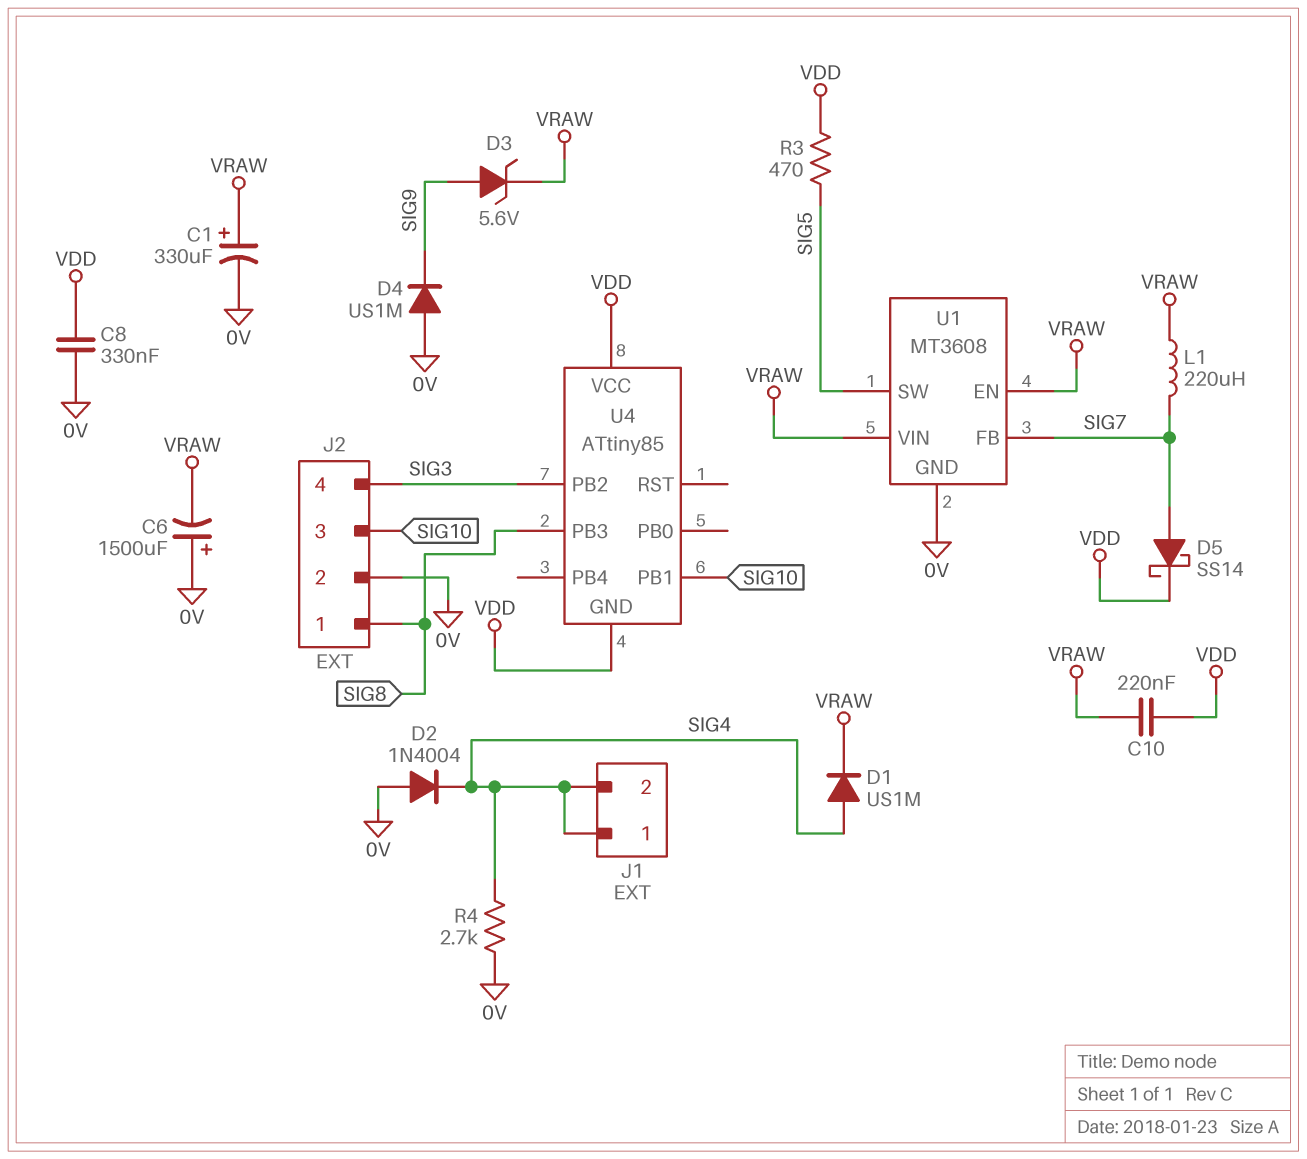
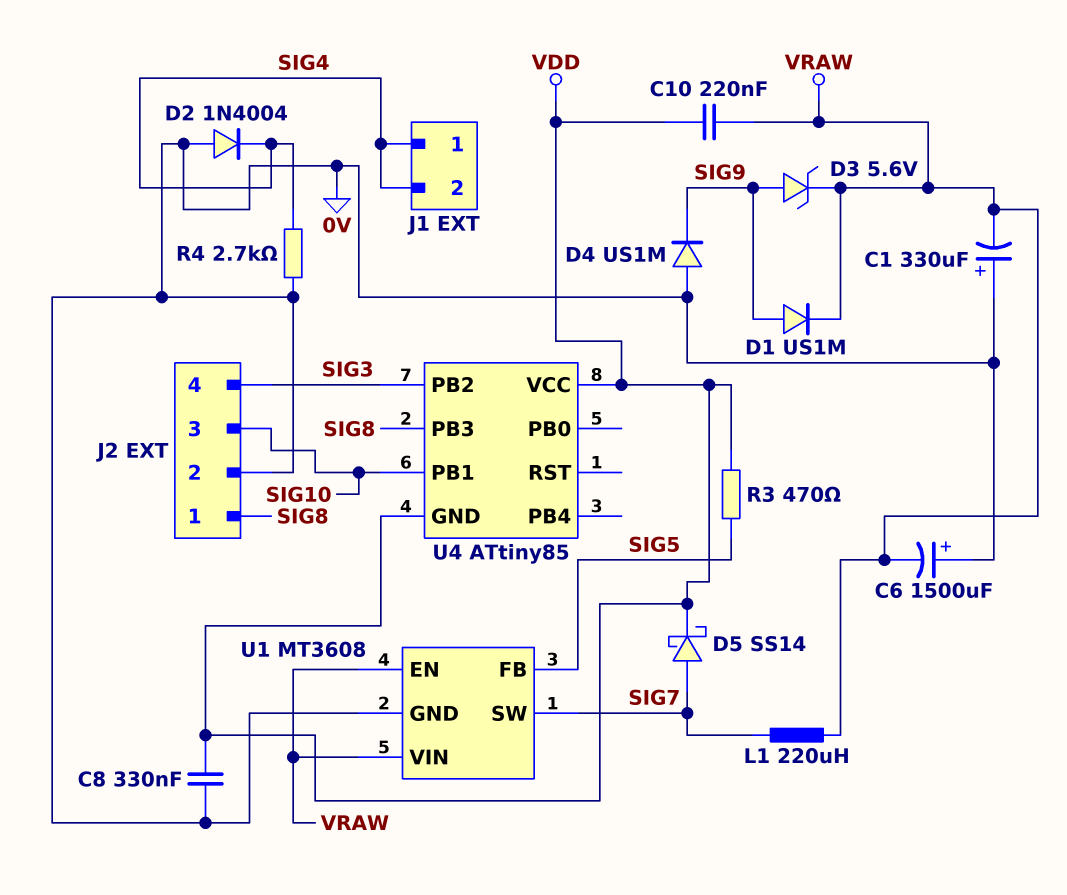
C1: 330uF (plus VRAW, minus 0V) -> 330uF (plus 0V, minus VRAW)
D1: diode US1M (A SIG4, K VRAW) -> diode US1M (A SIG9, K VRAW)
U1 pin FB: SIG7 -> SIG5
U1 pin SW: SIG5 -> SIG7

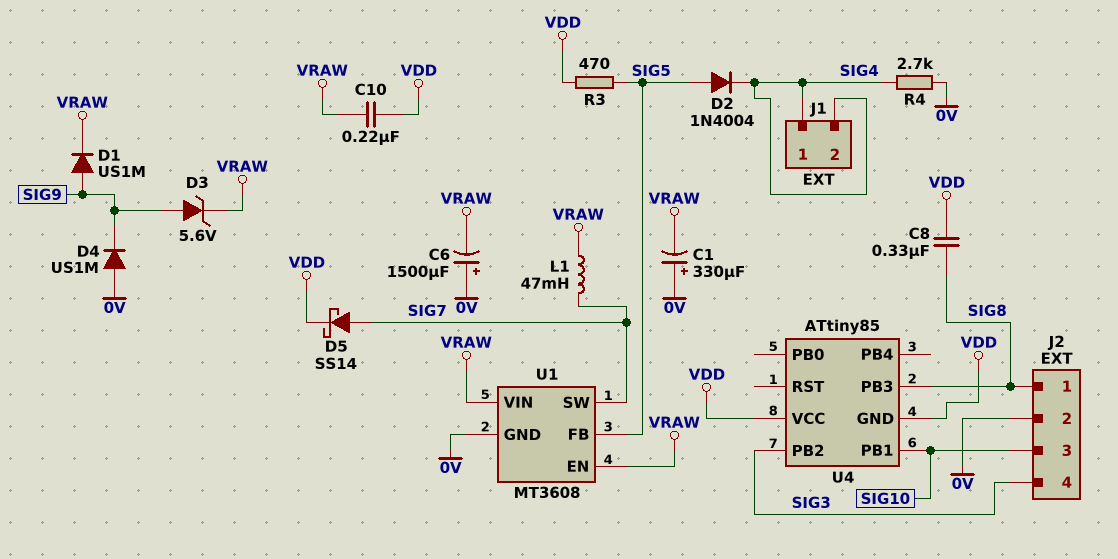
C8: 330nF (0V, VDD) -> 330nF (SIG8, VDD)
D2: diode 1N4004 (A 0V, K SIG4) -> diode 1N4004 (A SIG5, K SIG4)
L1: 220uH (SIG7, VRAW) -> 47mH (SIG7, VRAW)

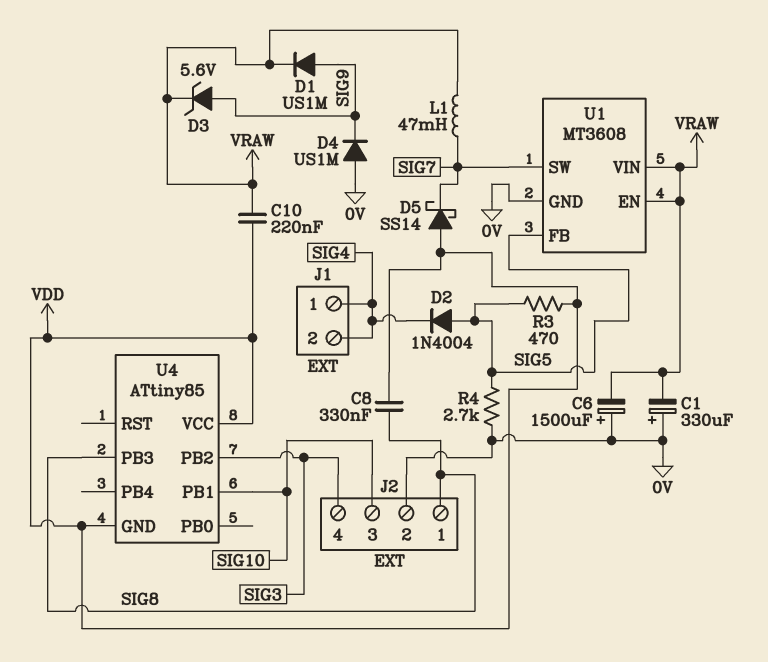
D5: schottky SS14 (A SIG7, K VDD) -> schottky SS14 (A VDD, K SIG7)
R4: 2.7k (0V, SIG4) -> 2.7k (0V, SIG5)

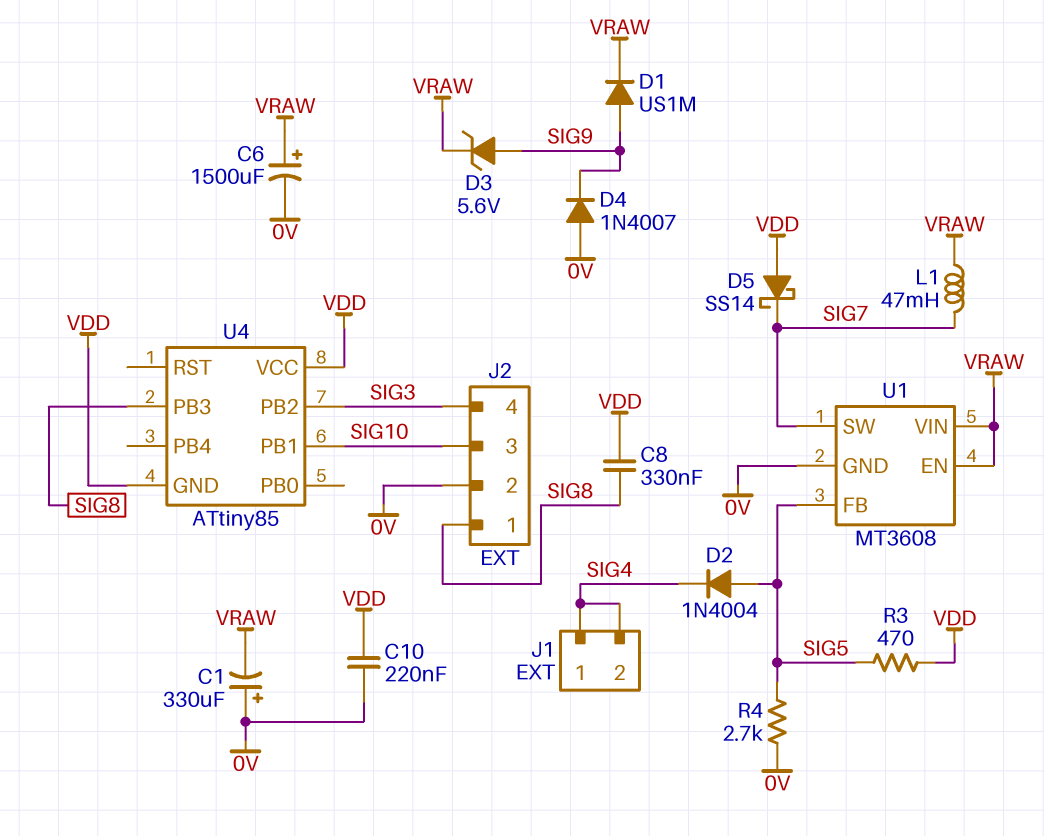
C6: 1500uF (plus 0V, minus VRAW) -> 1500uF (plus VRAW, minus 0V)
C10: 220nF (VDD, VRAW) -> 220nF (0V, VDD)
D4: diode US1M (A 0V, K SIG9) -> diode 1N4007 (A 0V, K SIG9)

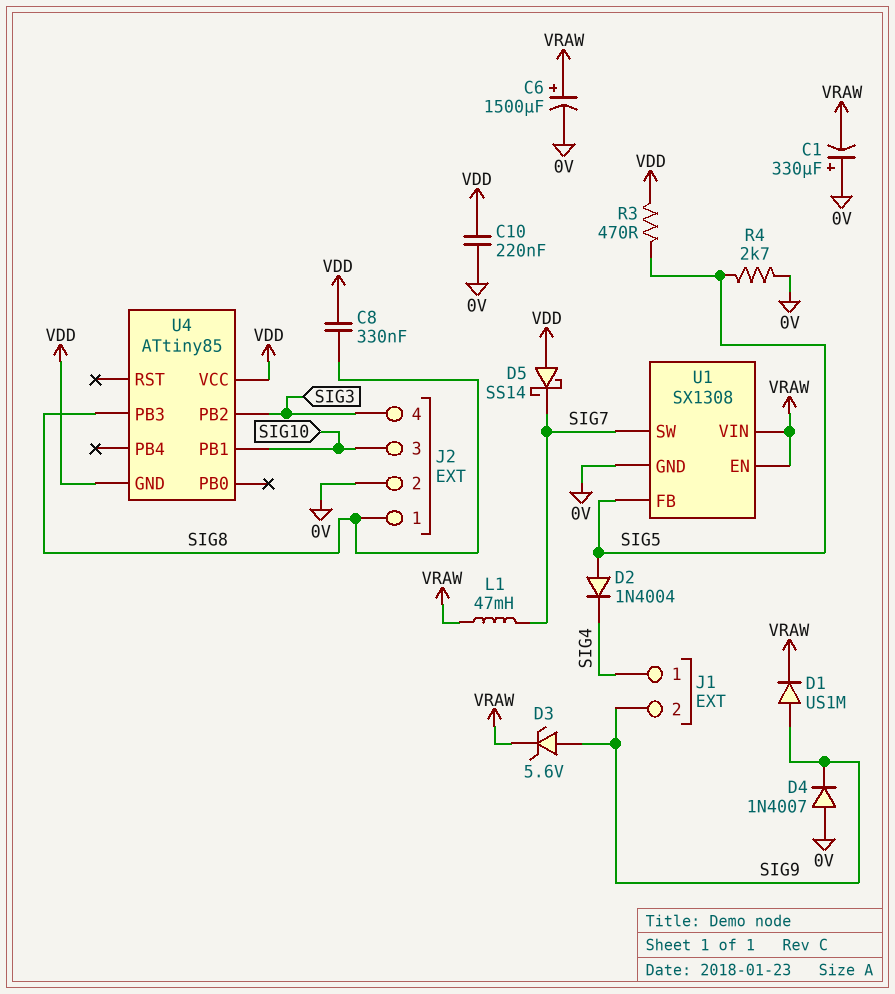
J1 pin 2: SIG4 -> SIG9
U1: MT3608 -> SX1308

